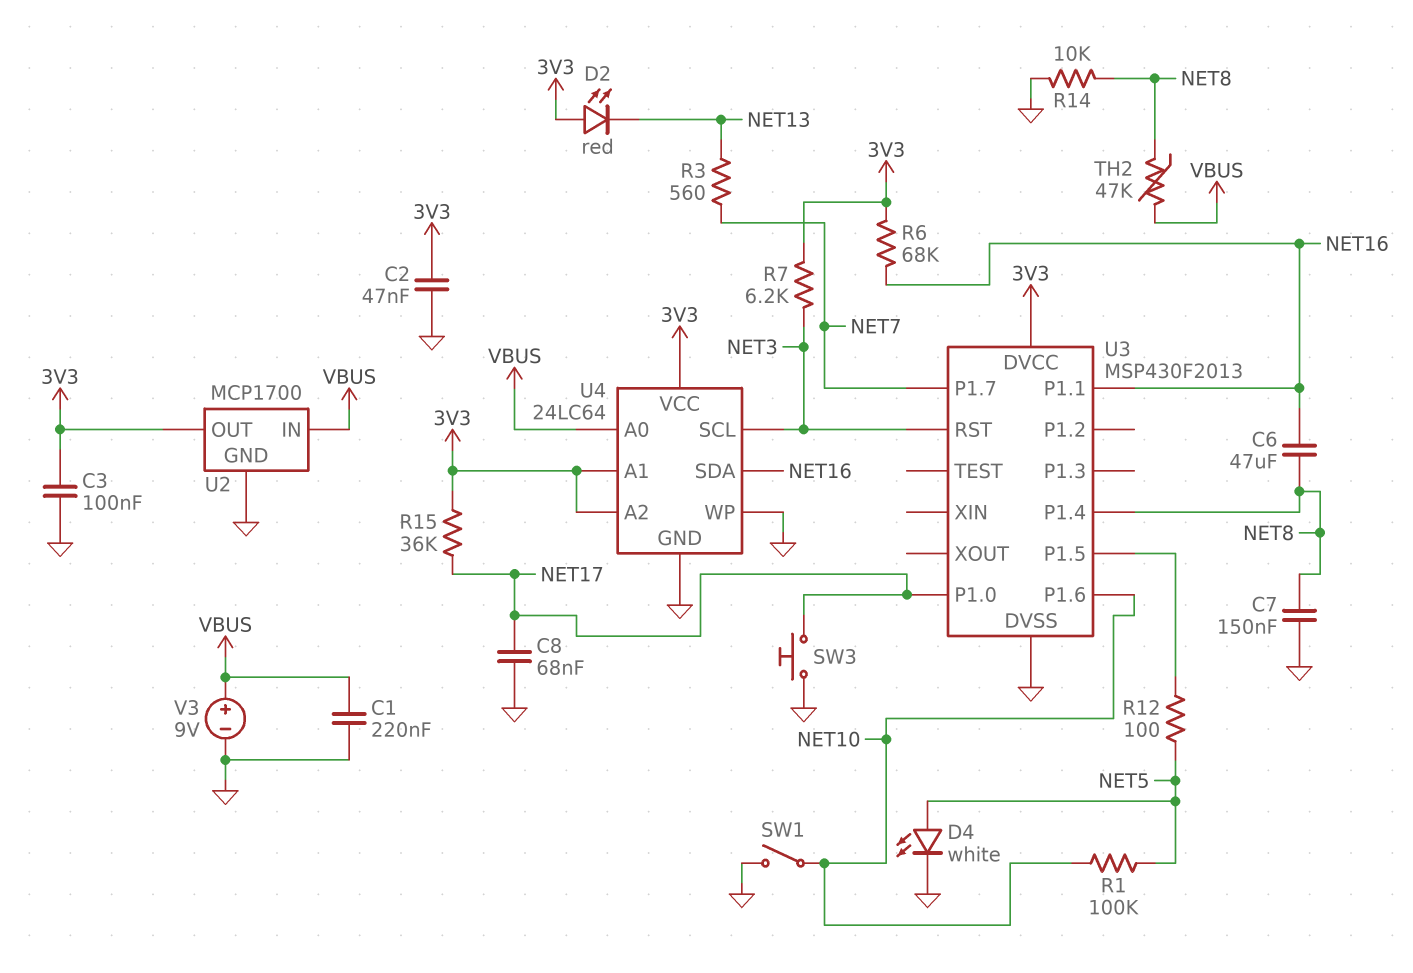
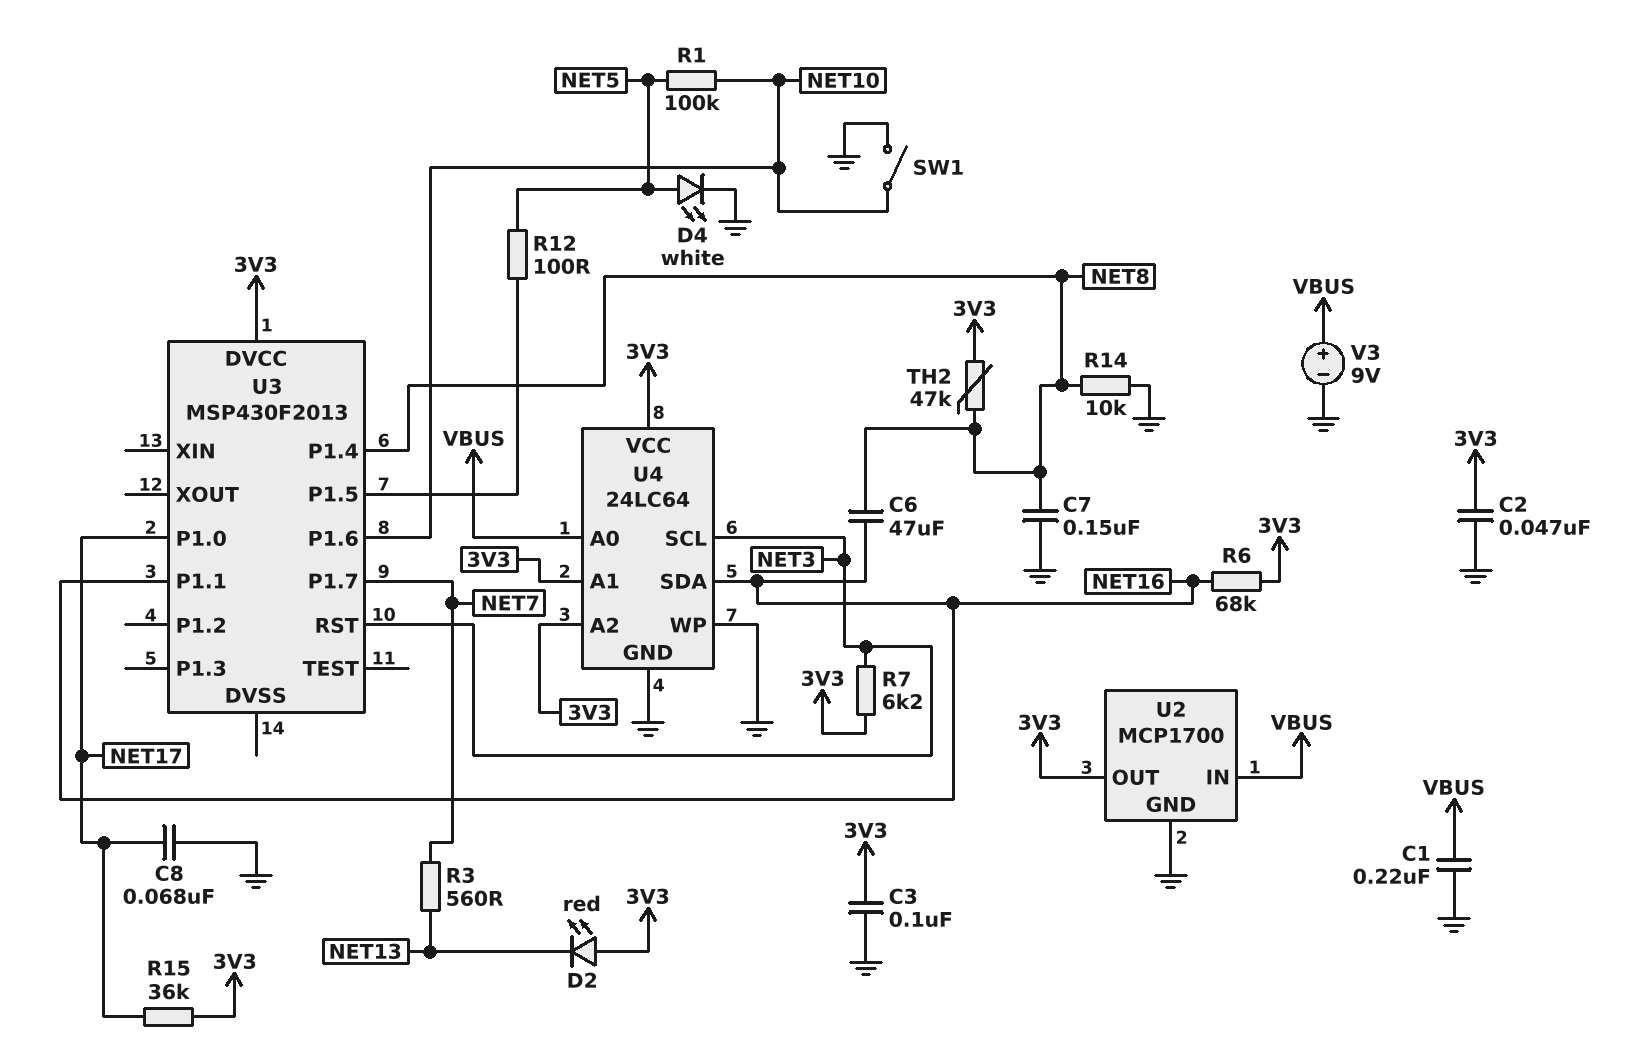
SW3: button (GND, NET17) -> none
TH2: 47k (NET8, VBUS) -> 47k (3V3, NET8)
U3 pin DVSS: GND -> none

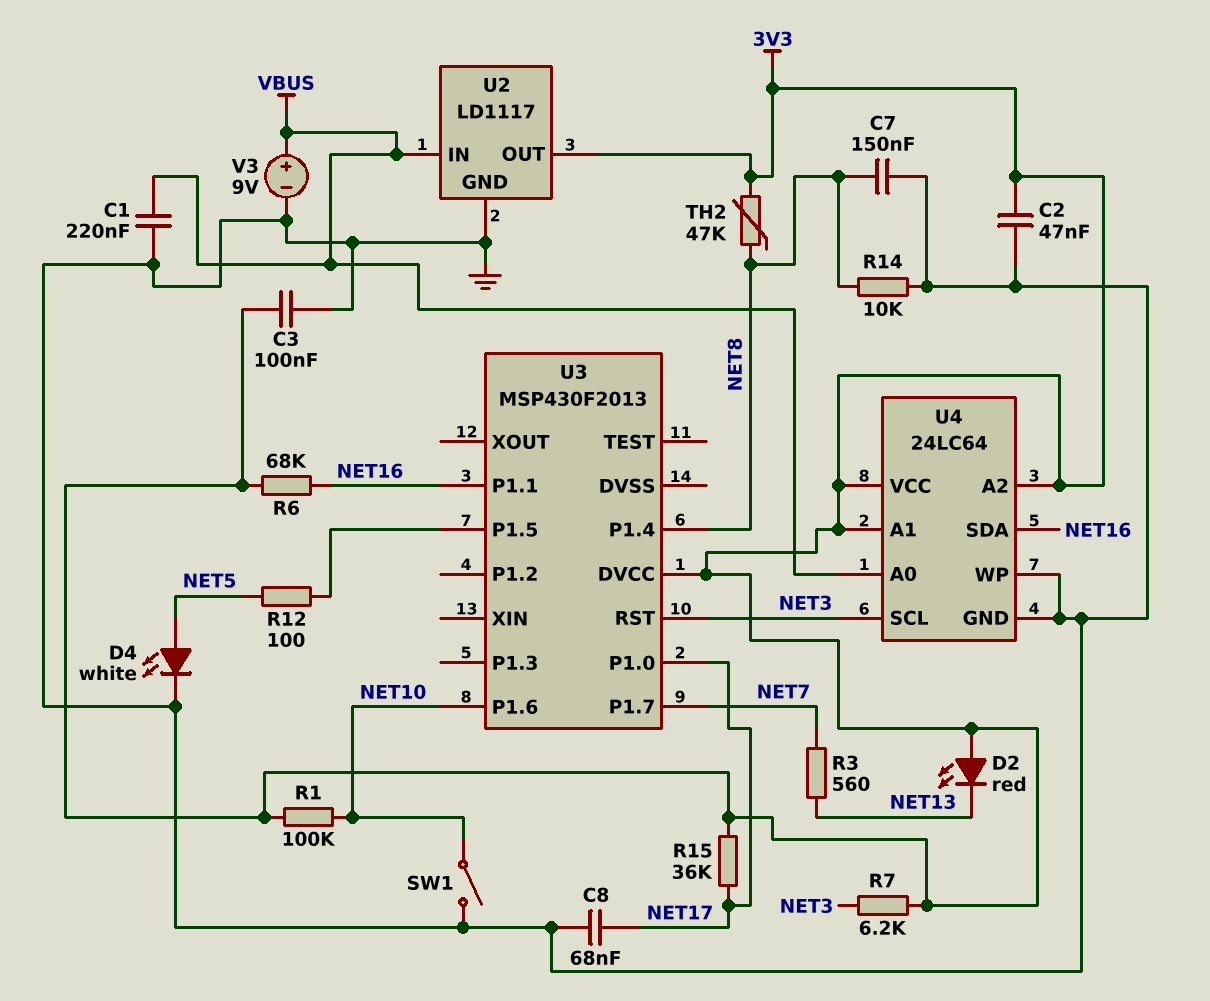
C6: 47uF (NET8, NET16) -> none
R1: 100k (NET5, NET10) -> 100k (3V3, NET10)
U2: MCP1700 -> LD1117

